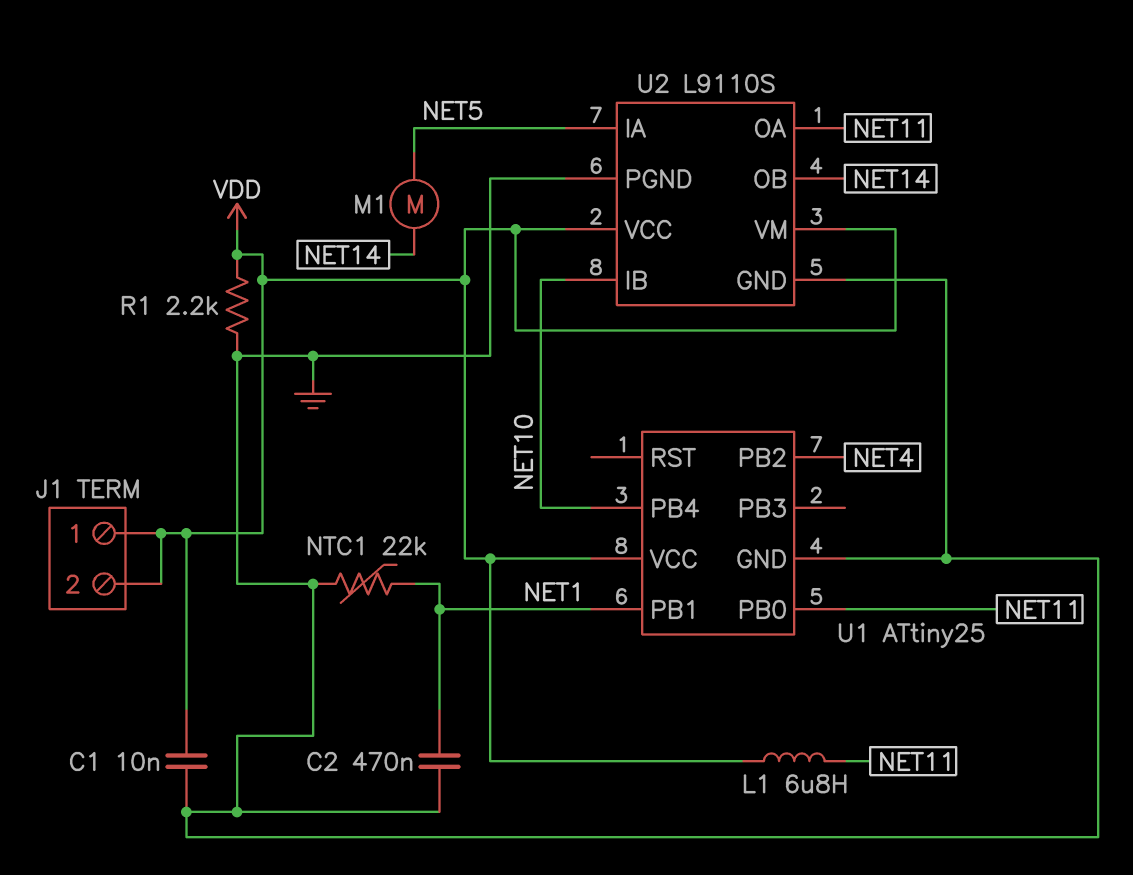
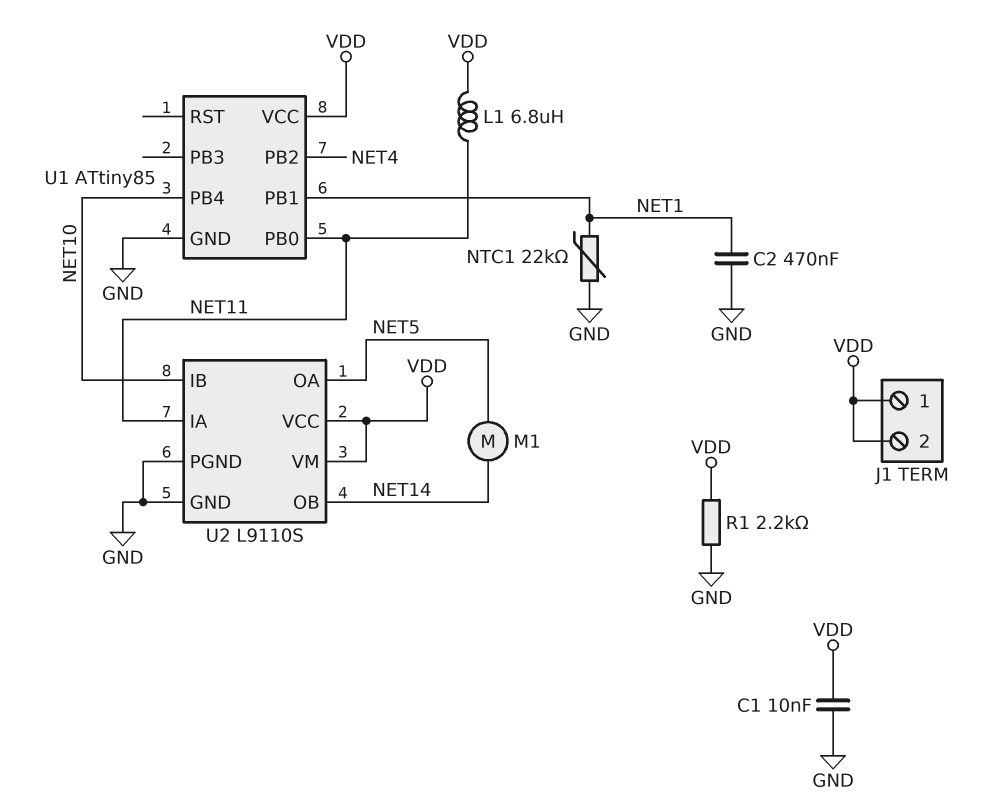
U1: ATtiny25 -> ATtiny85
U2 pin IA: NET5 -> NET11
U2 pin OA: NET11 -> NET5

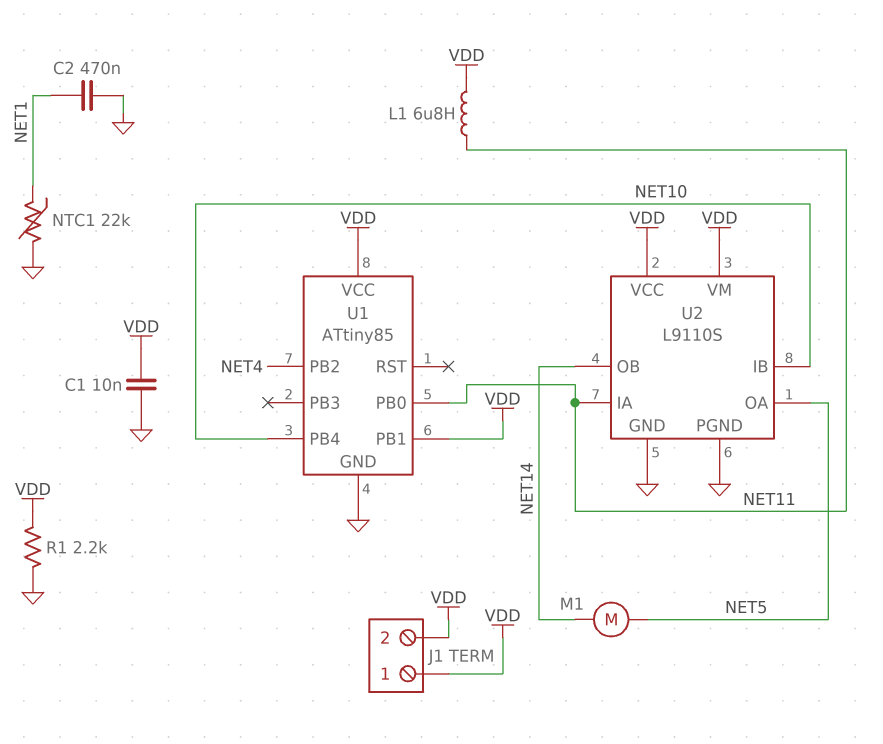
U1 pin PB1: NET1 -> VDD

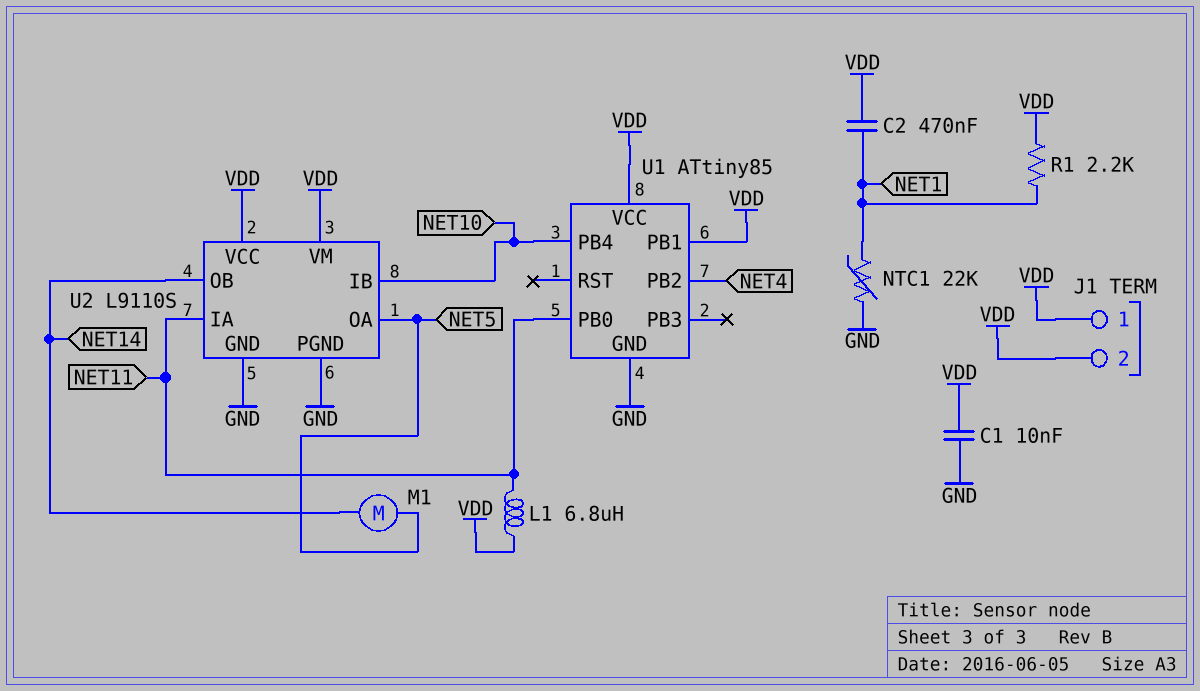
C2: 470nF (GND, NET1) -> 470nF (NET1, VDD)
R1: 2.2k (GND, VDD) -> 2.2k (NET1, VDD)

